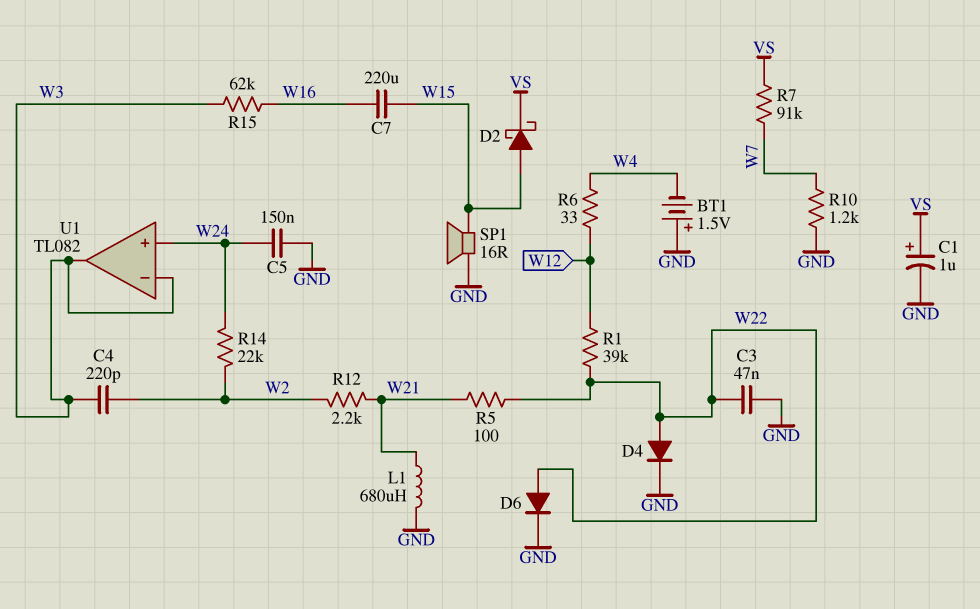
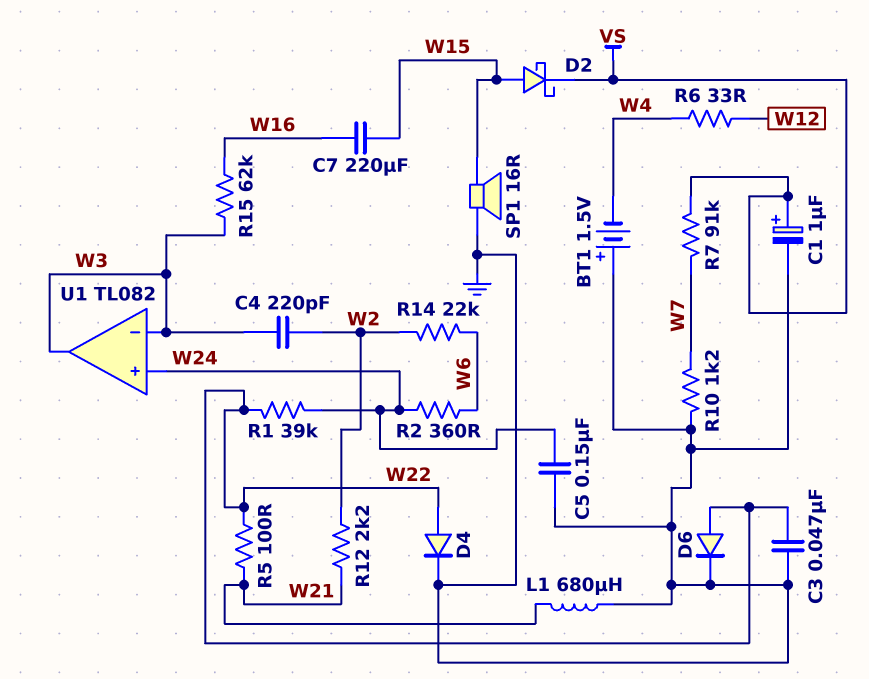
R1: 39k (W12, W22) -> 39k (W22, W24)
R2: none -> 360 (W6, W24)
R14: 22k (W2, W24) -> 22k (W2, W6)

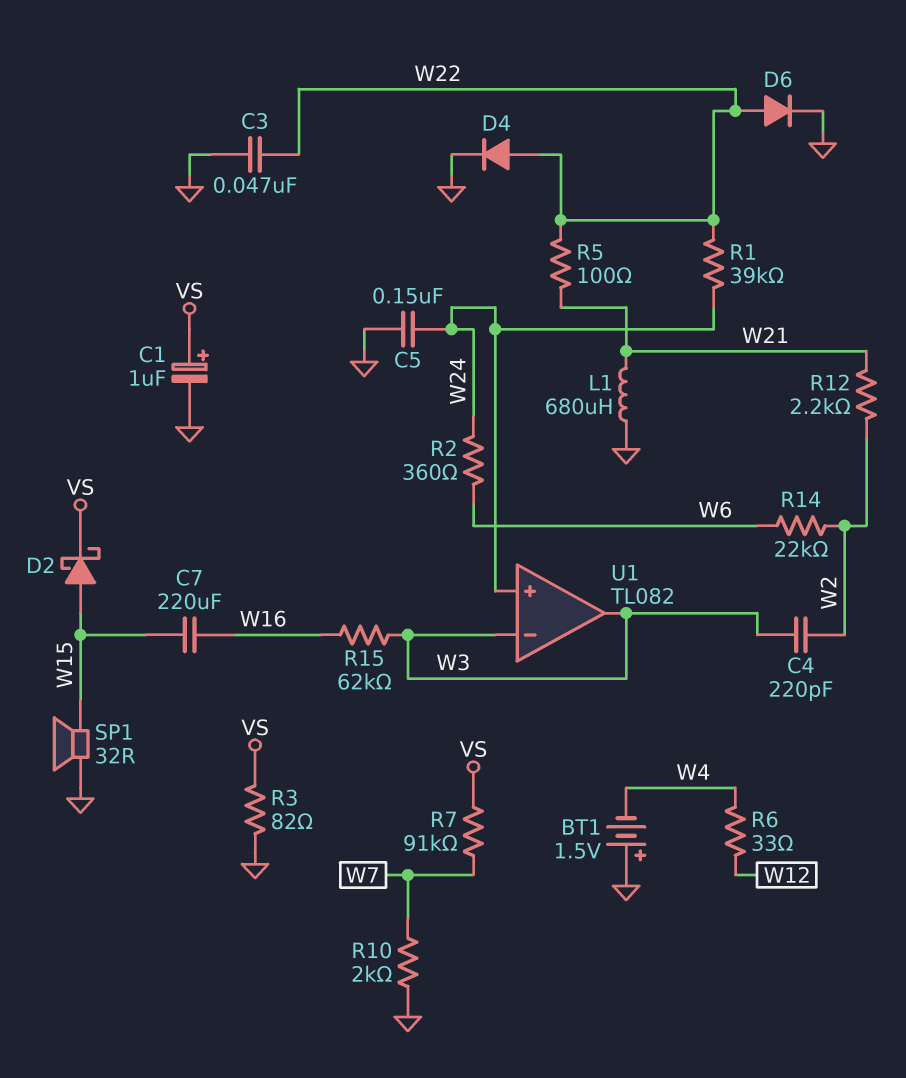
R3: none -> 82 (GND, VS)
R10: 1.2k (GND, W7) -> 2k (GND, W7)
SP1: speaker 16R (GND, W15) -> speaker 32R (GND, W15)

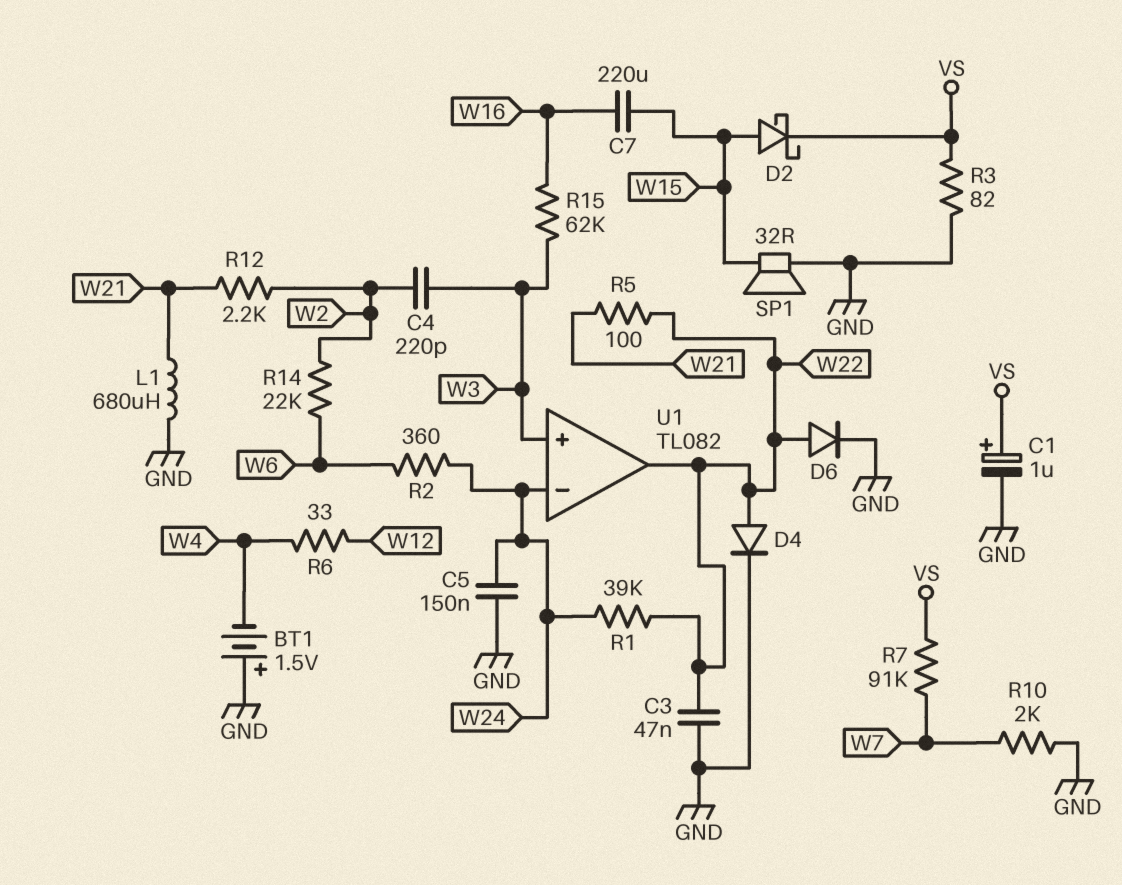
U1 pin in+: W24 -> W3
U1 pin in-: W3 -> W24
U1 pin out: W3 -> W22

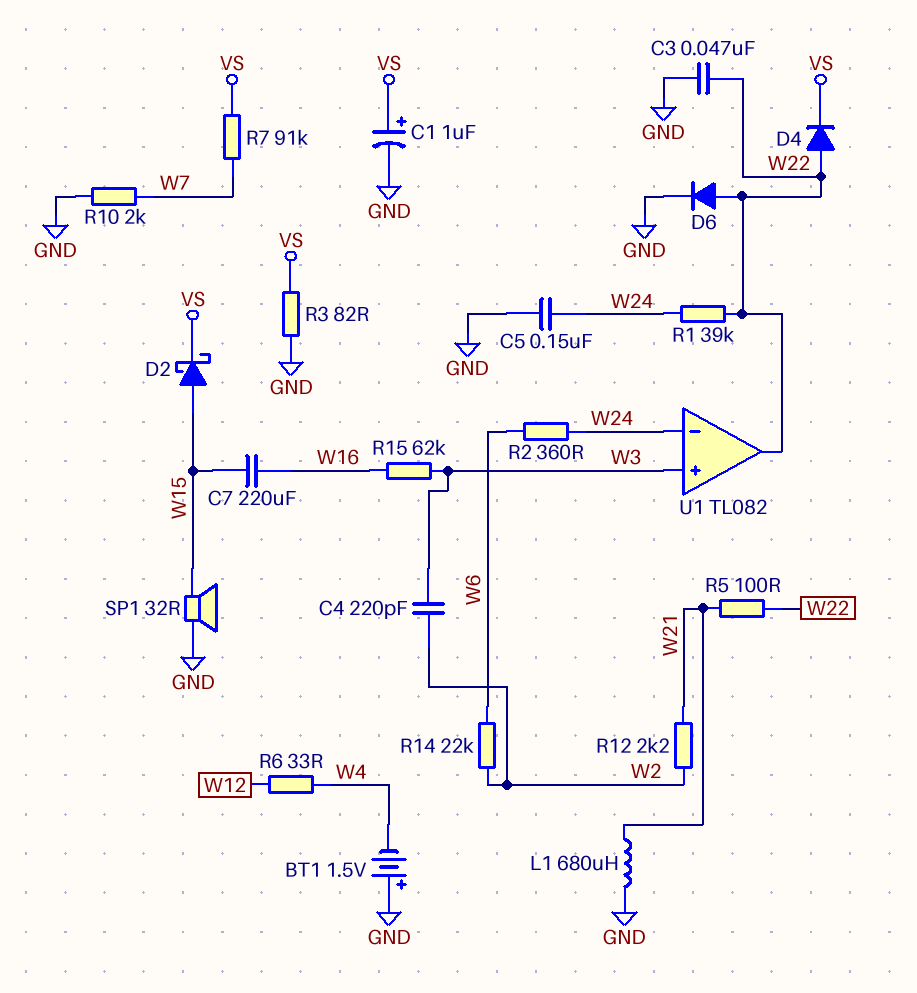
D4: diode (A W22, K GND) -> diode (A W22, K VS)

